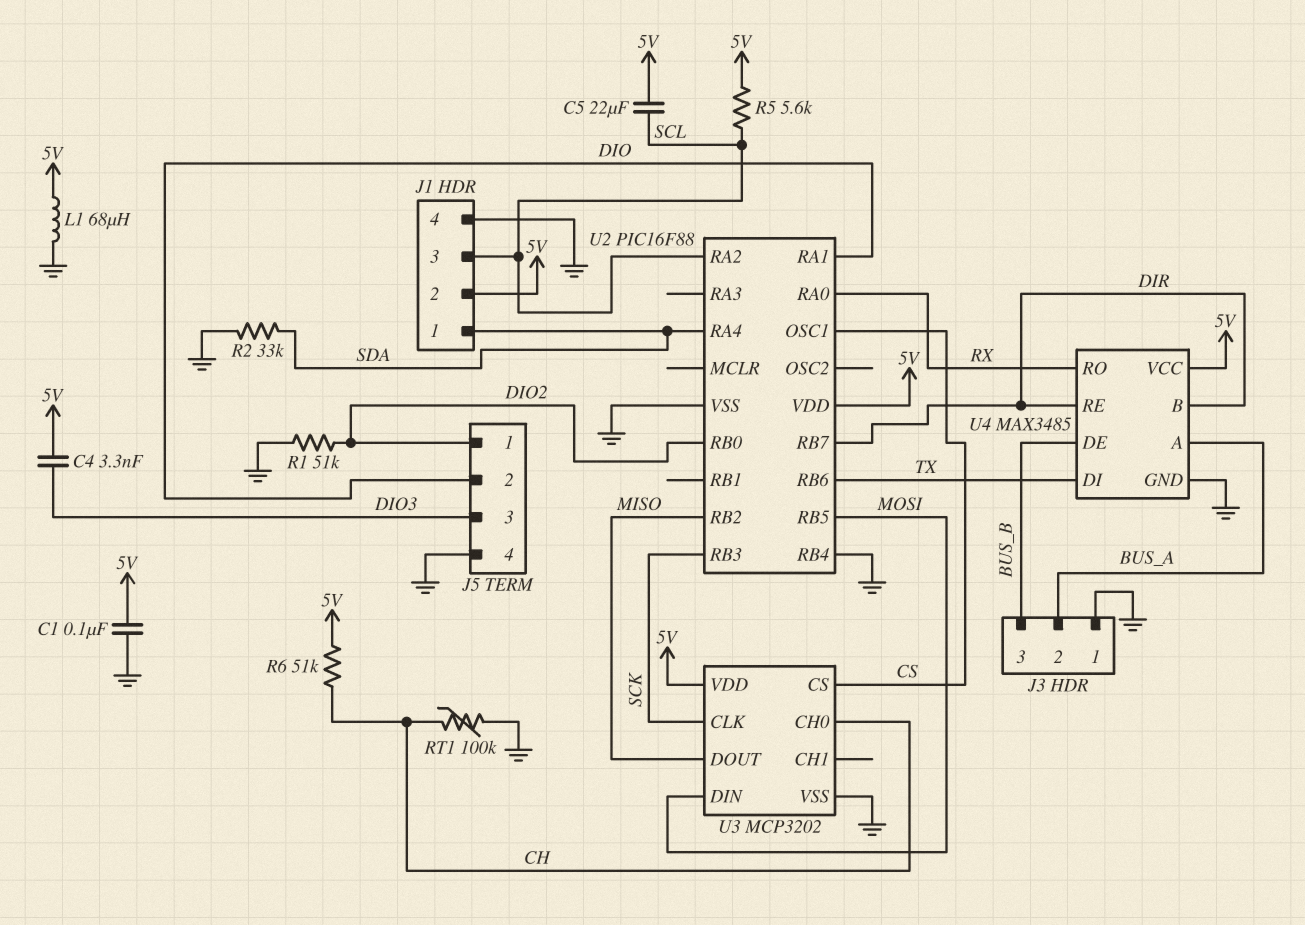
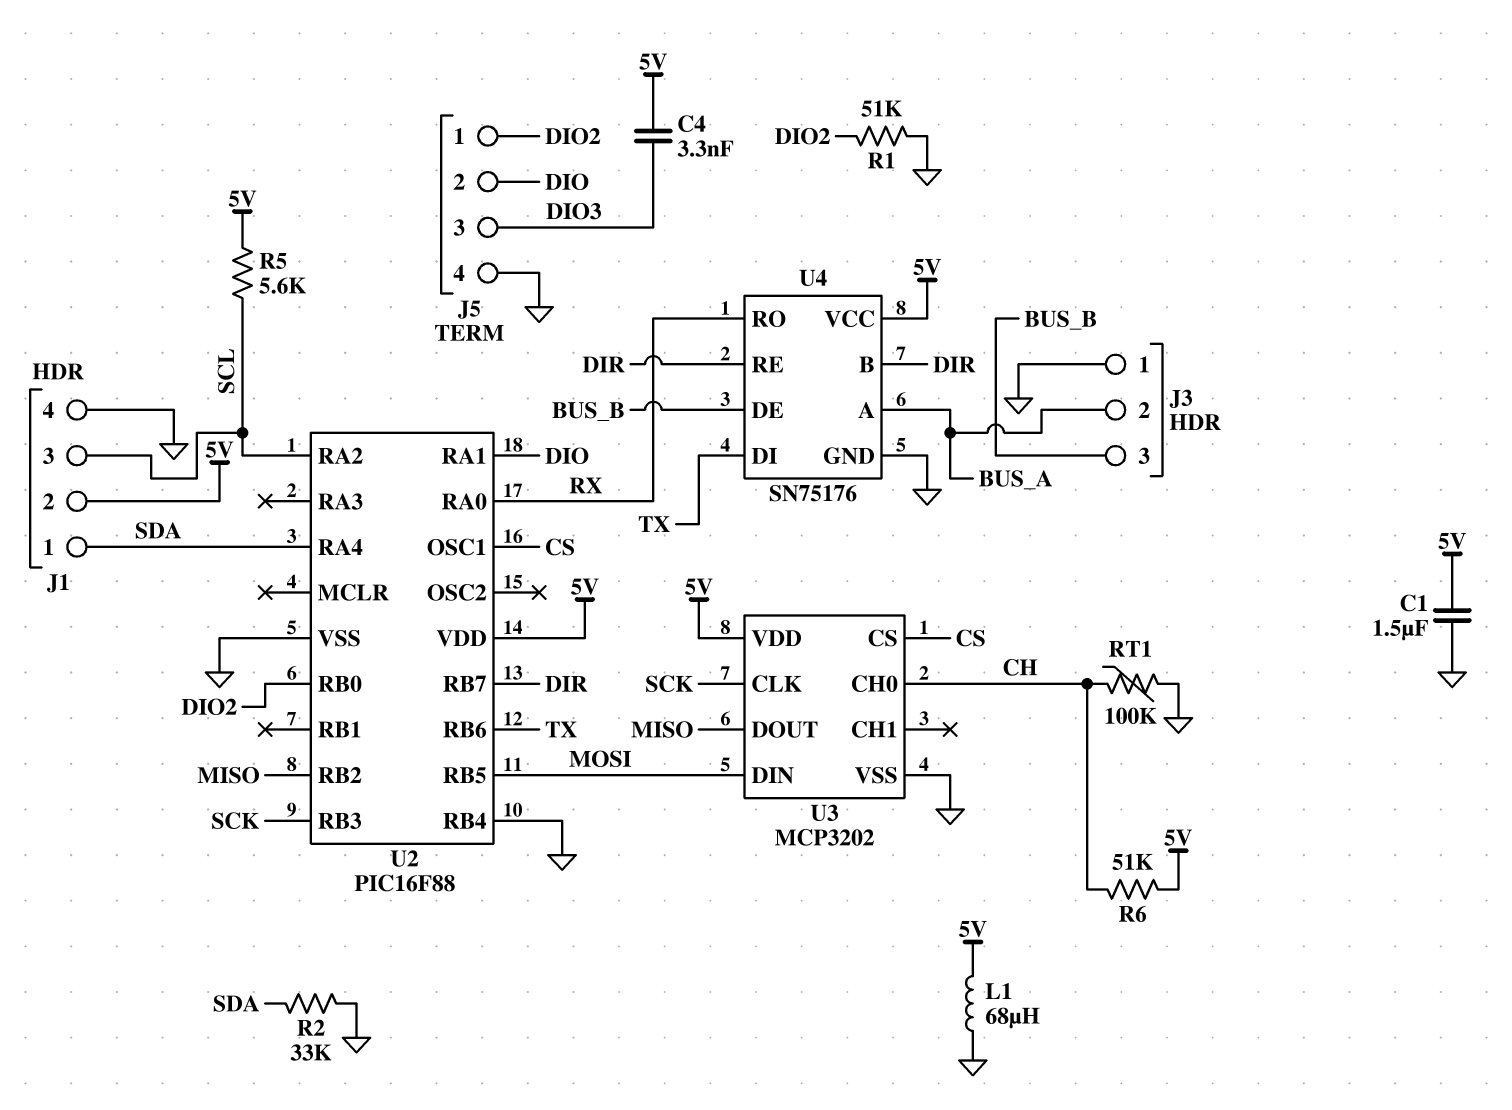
C1: 100nF (5V, GND) -> 1.5uF (5V, GND)
C5: 22uF (5V, SCL) -> none
U4: MAX3485 -> SN75176

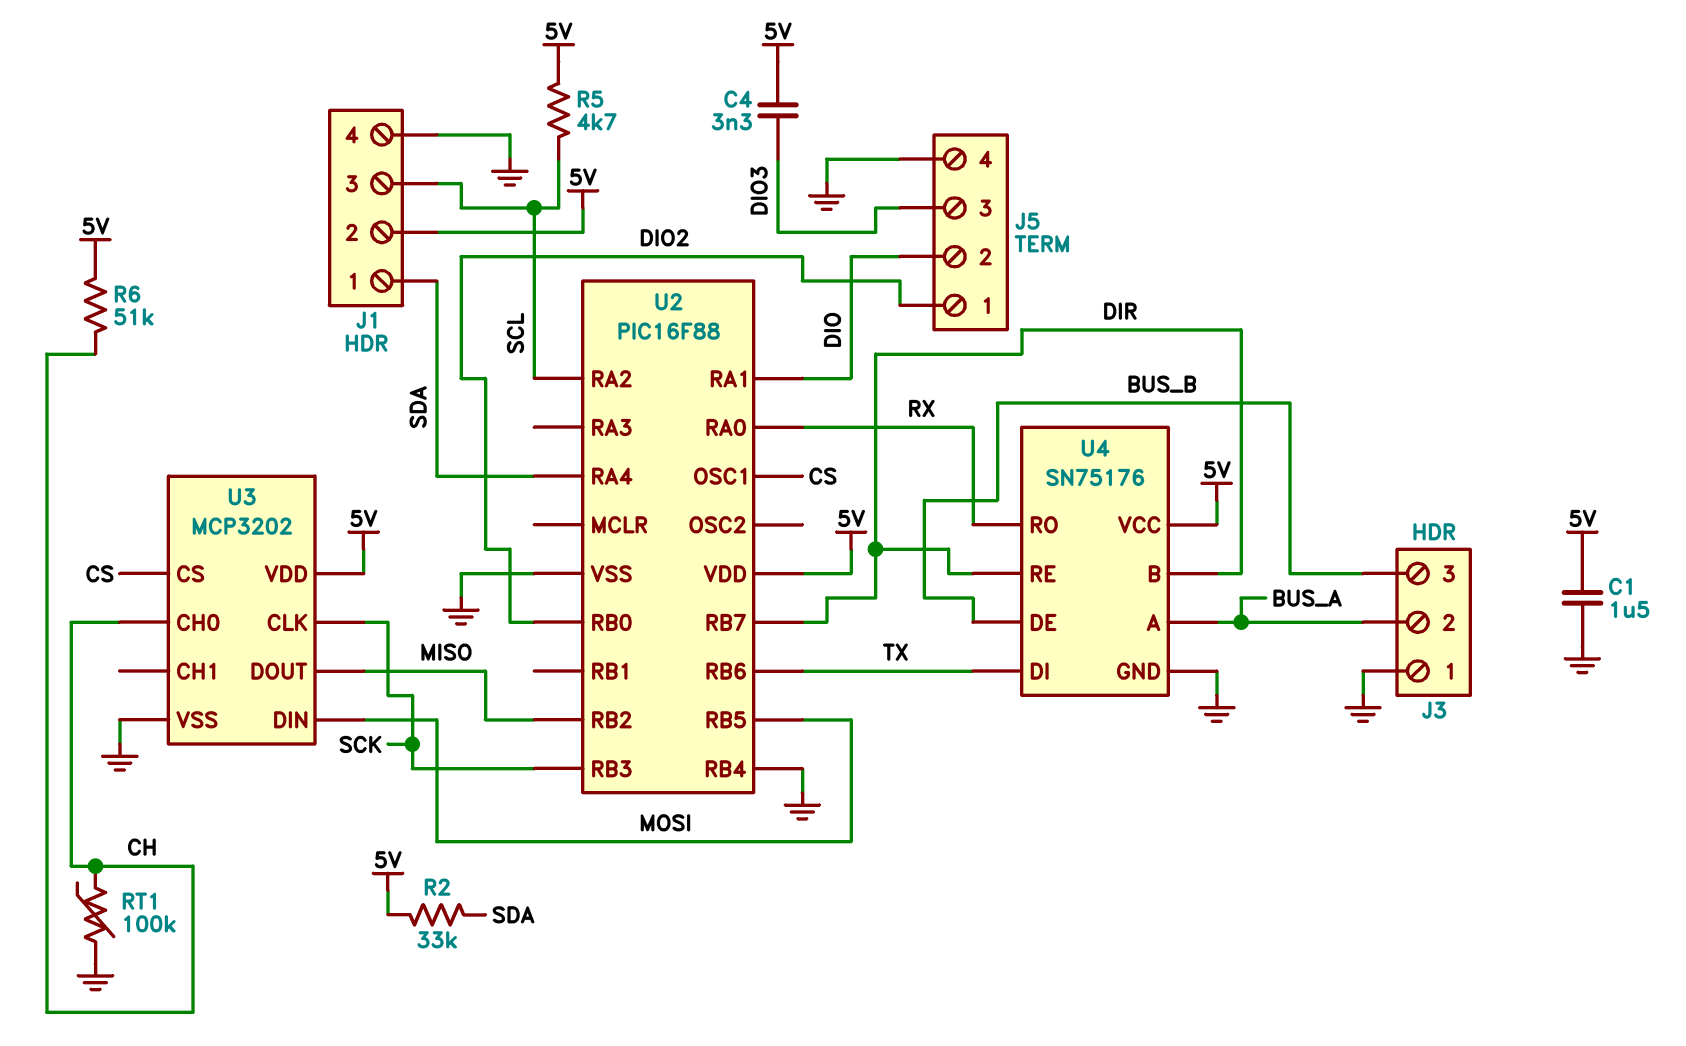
L1: 68uH (5V, GND) -> none
R1: 51k (DIO2, GND) -> none
R2: 33k (GND, SDA) -> 33k (5V, SDA)
R5: 5.6k (5V, SCL) -> 4.7k (5V, SCL)

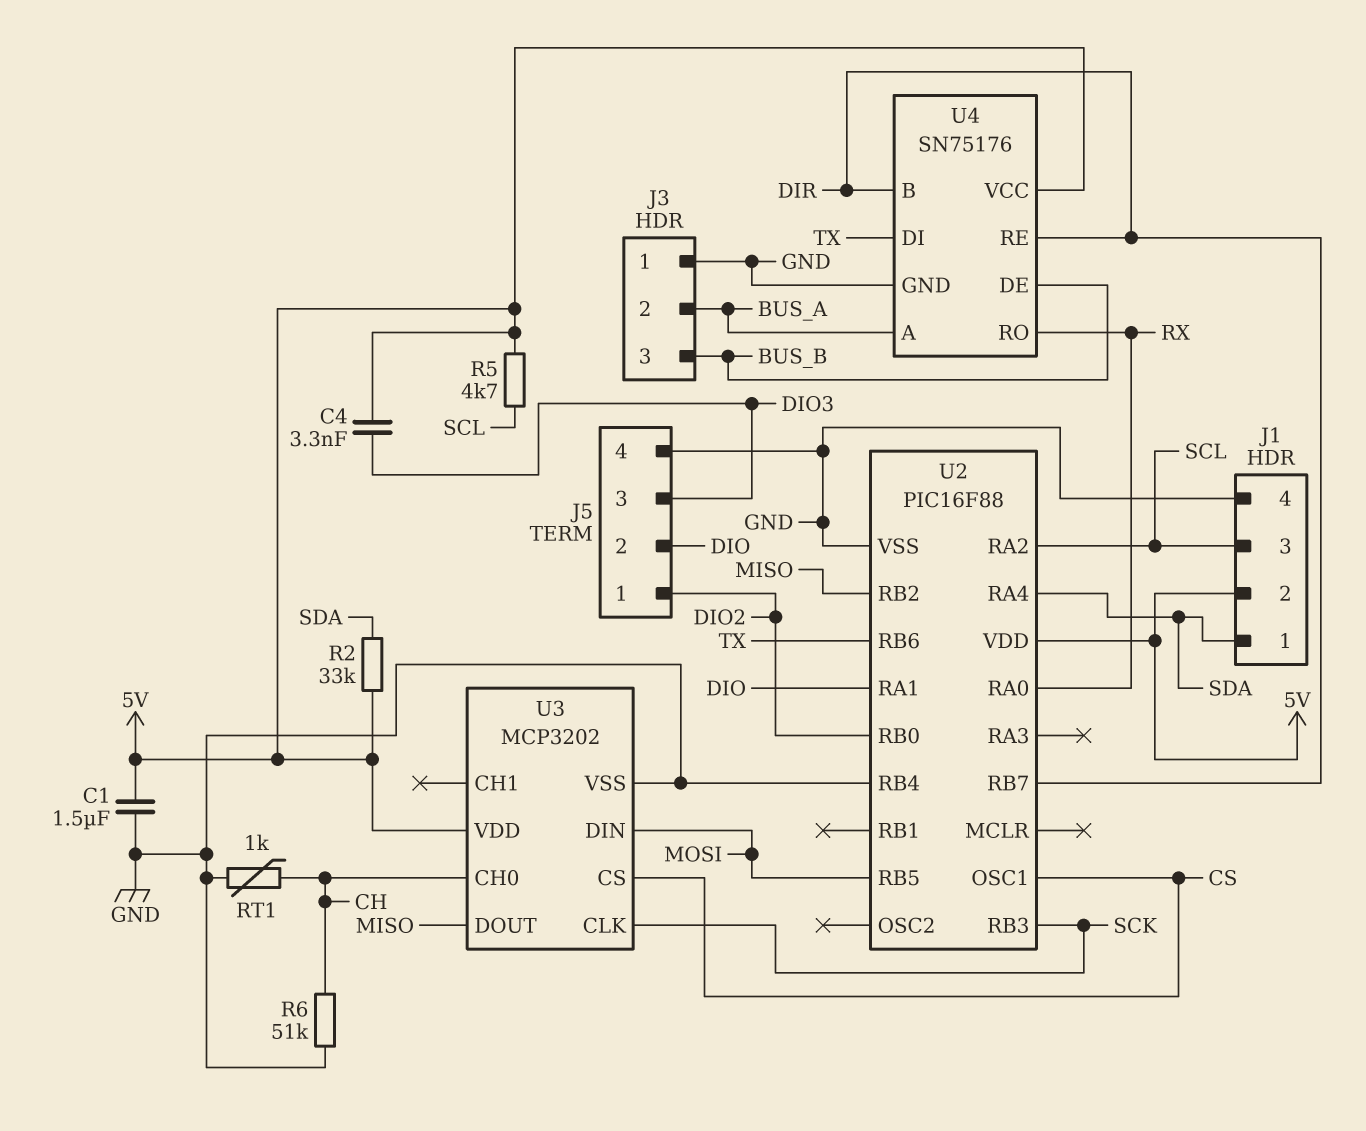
R6: 51k (5V, CH) -> 51k (CH, GND)
RT1: 100k (CH, GND) -> 1k (CH, GND)

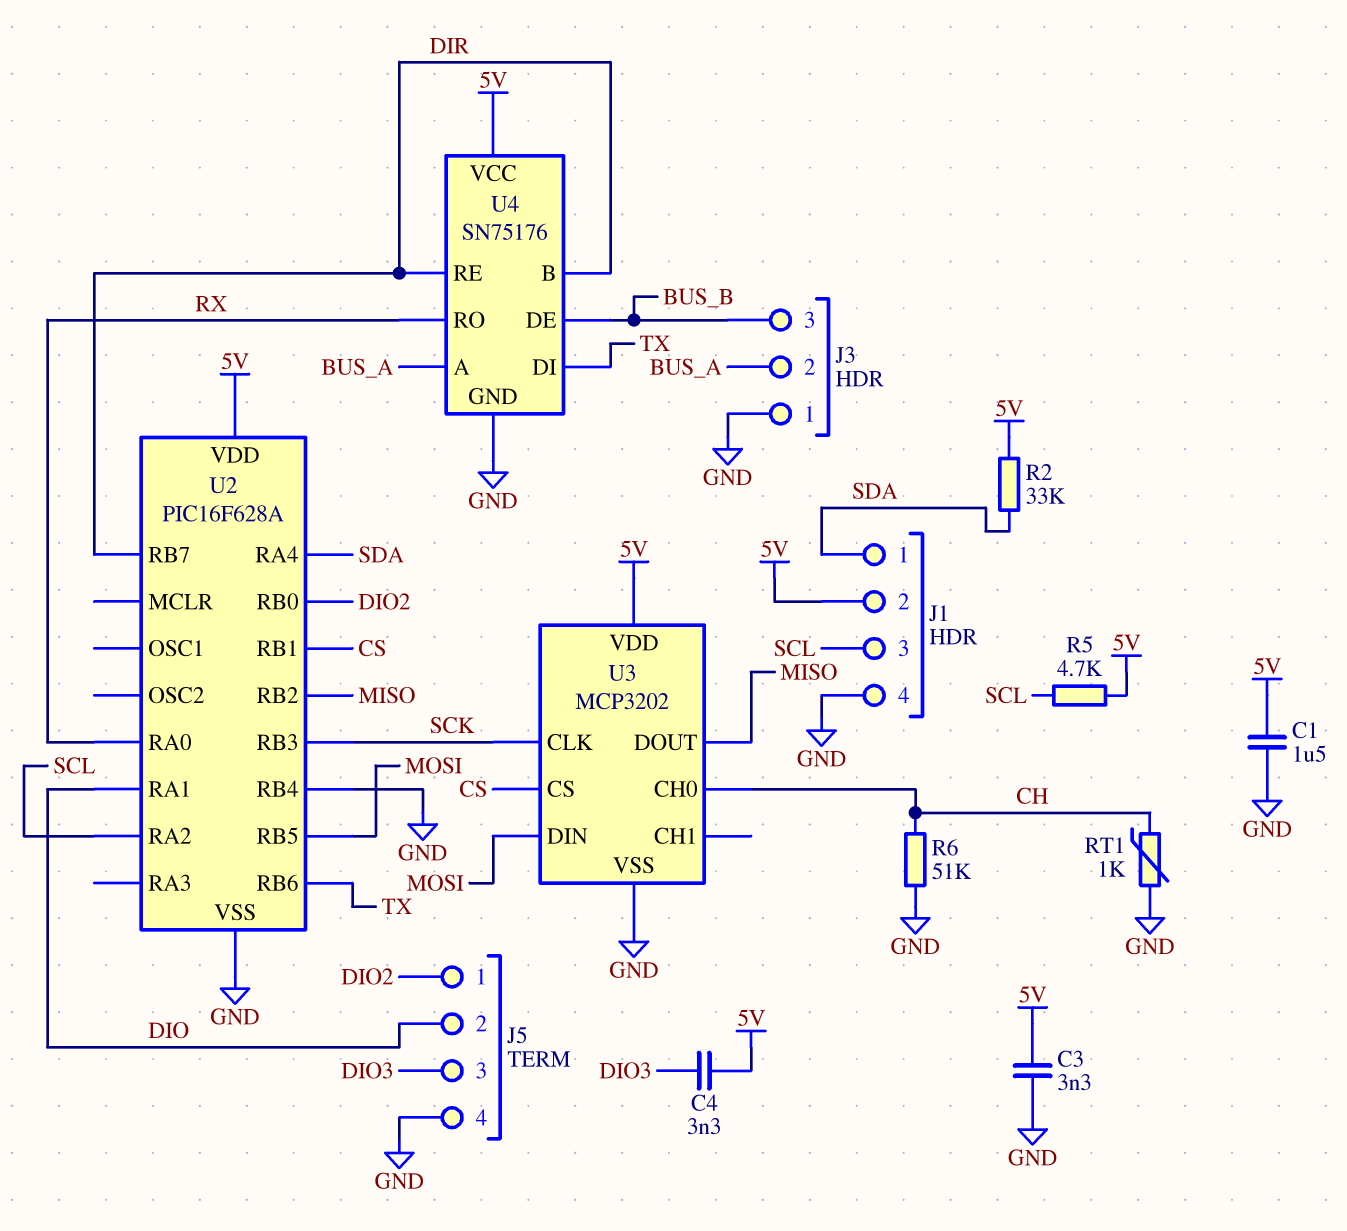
C3: none -> 3.3nF (5V, GND)
U2: PIC16F88 -> PIC16F628A
U2 pin OSC1: CS -> none
U2 pin RB1: none -> CS

